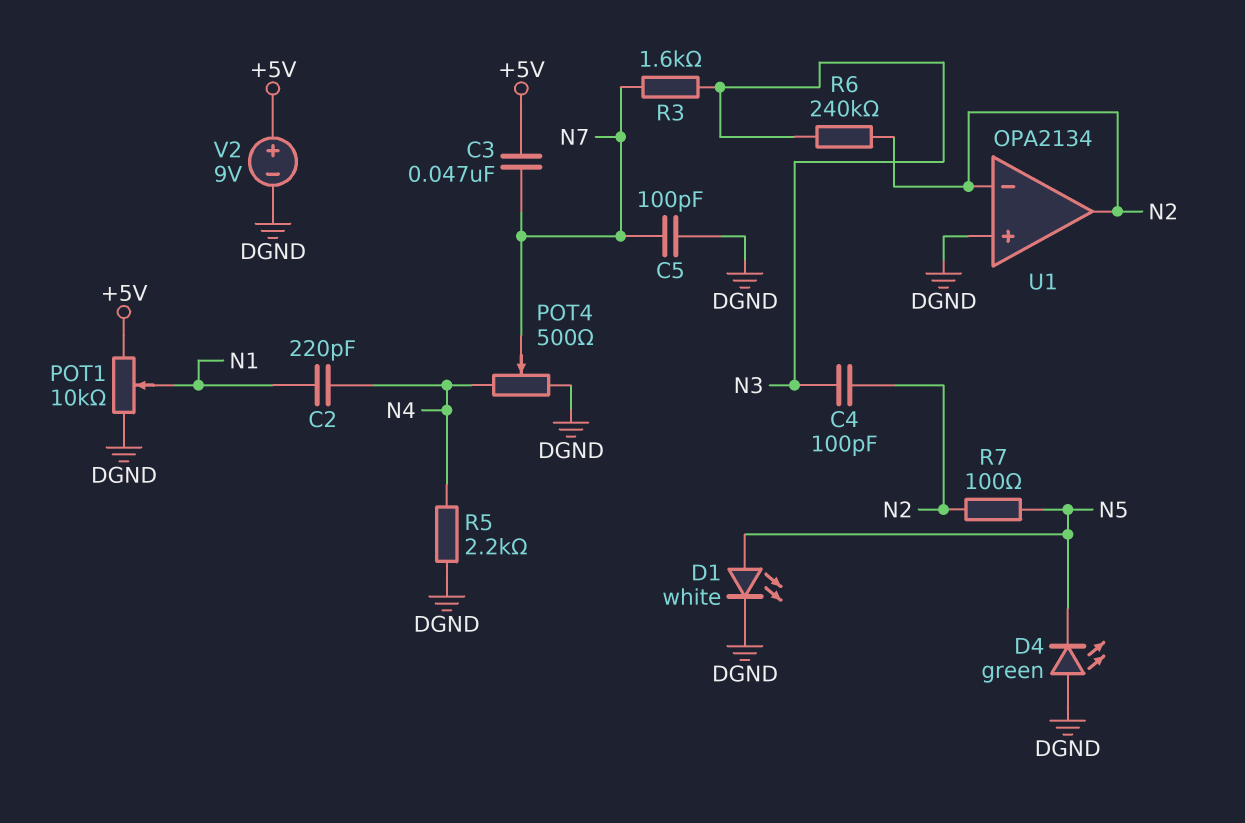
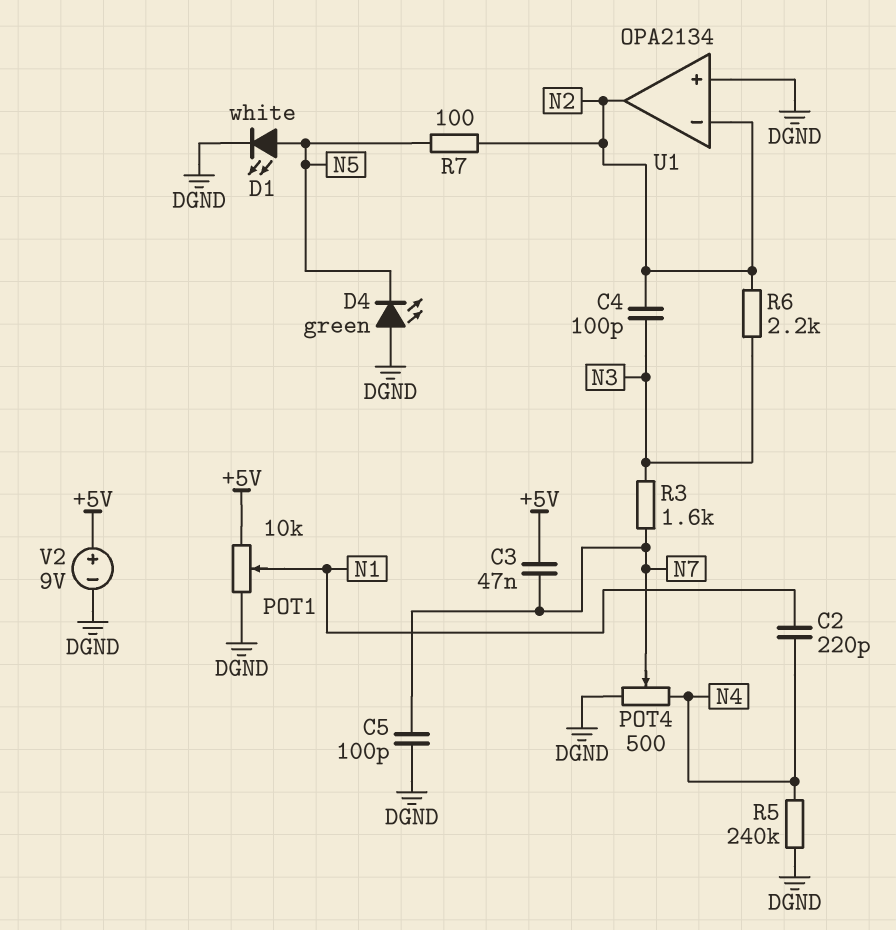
R5: 2.2k (DGND, N4) -> 240k (DGND, N4)
R6: 240k (N2, N3) -> 2.2k (N2, N3)

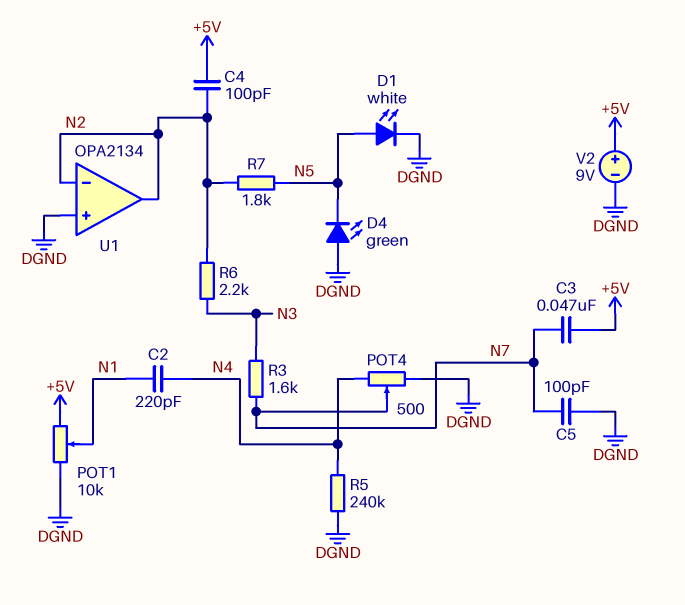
C4: 100pF (N2, N3) -> 100pF (+5V, N2)
R7: 100 (N2, N5) -> 1.8k (N2, N5)

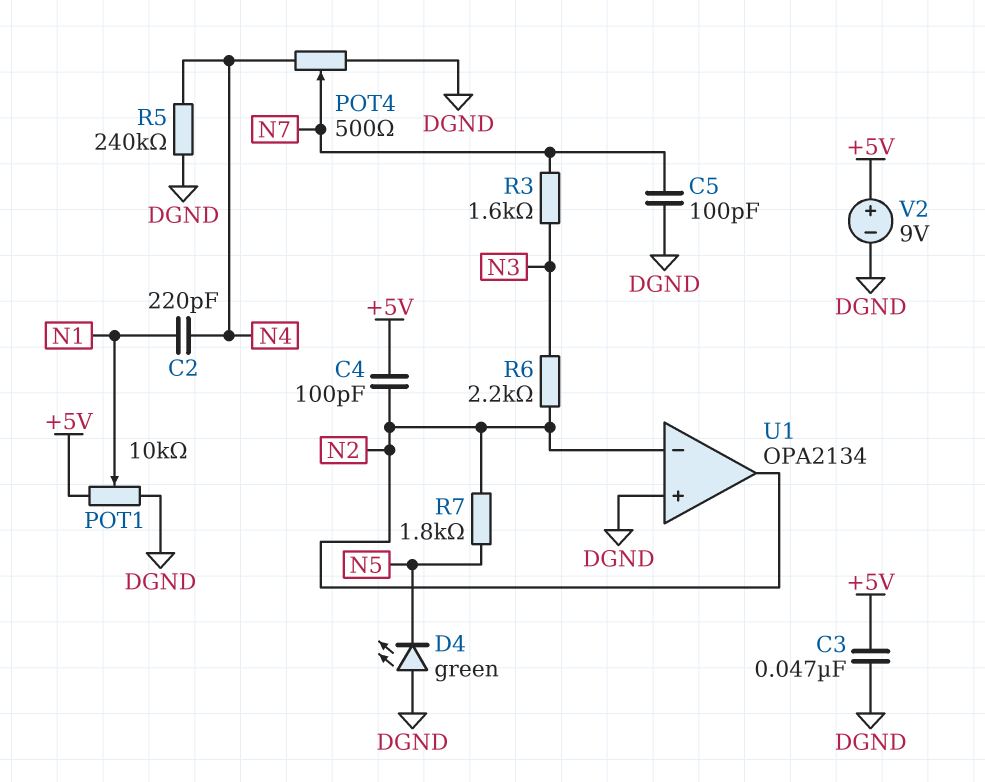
C3: 47nF (+5V, N7) -> 47nF (+5V, DGND)
D1: LED white (A N5, K DGND) -> none

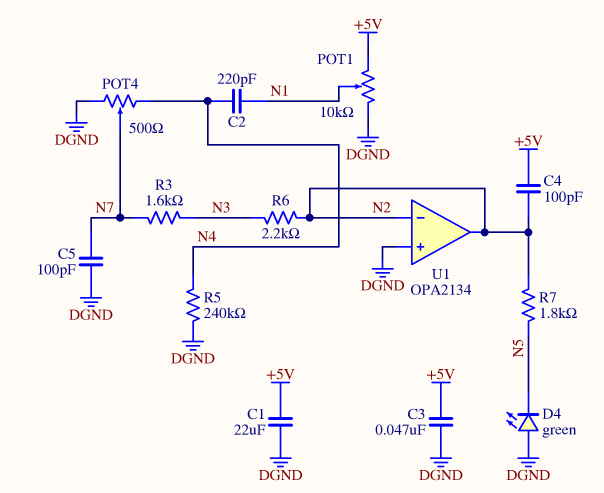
C1: none -> 22uF (+5V, DGND)
V2: 9V (plus +5V, minus DGND) -> none

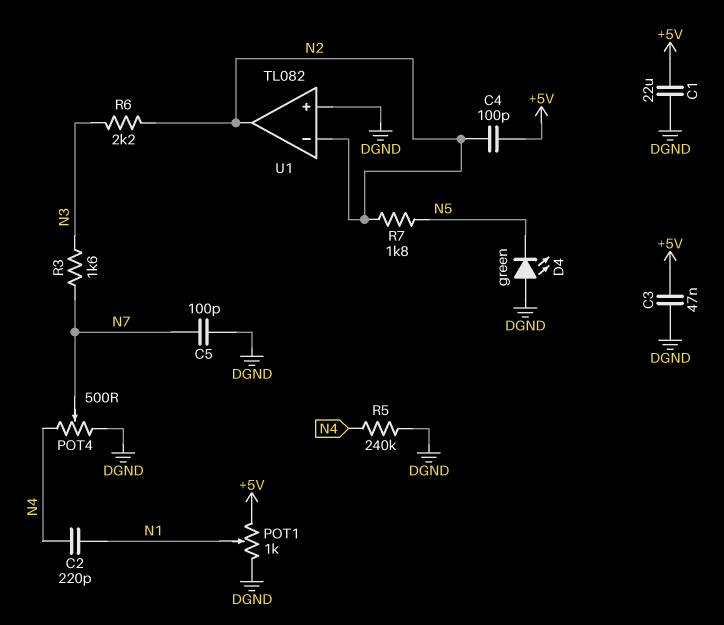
POT1: 10k (+5V, DGND, wiper N1) -> 1k (+5V, DGND, wiper N1)
U1: OPA2134 -> TL082

